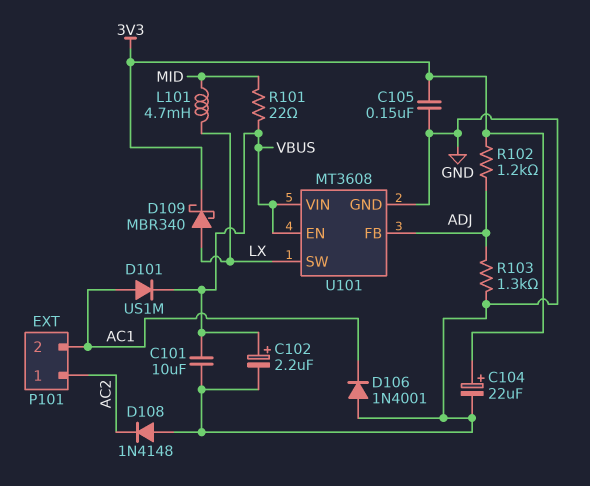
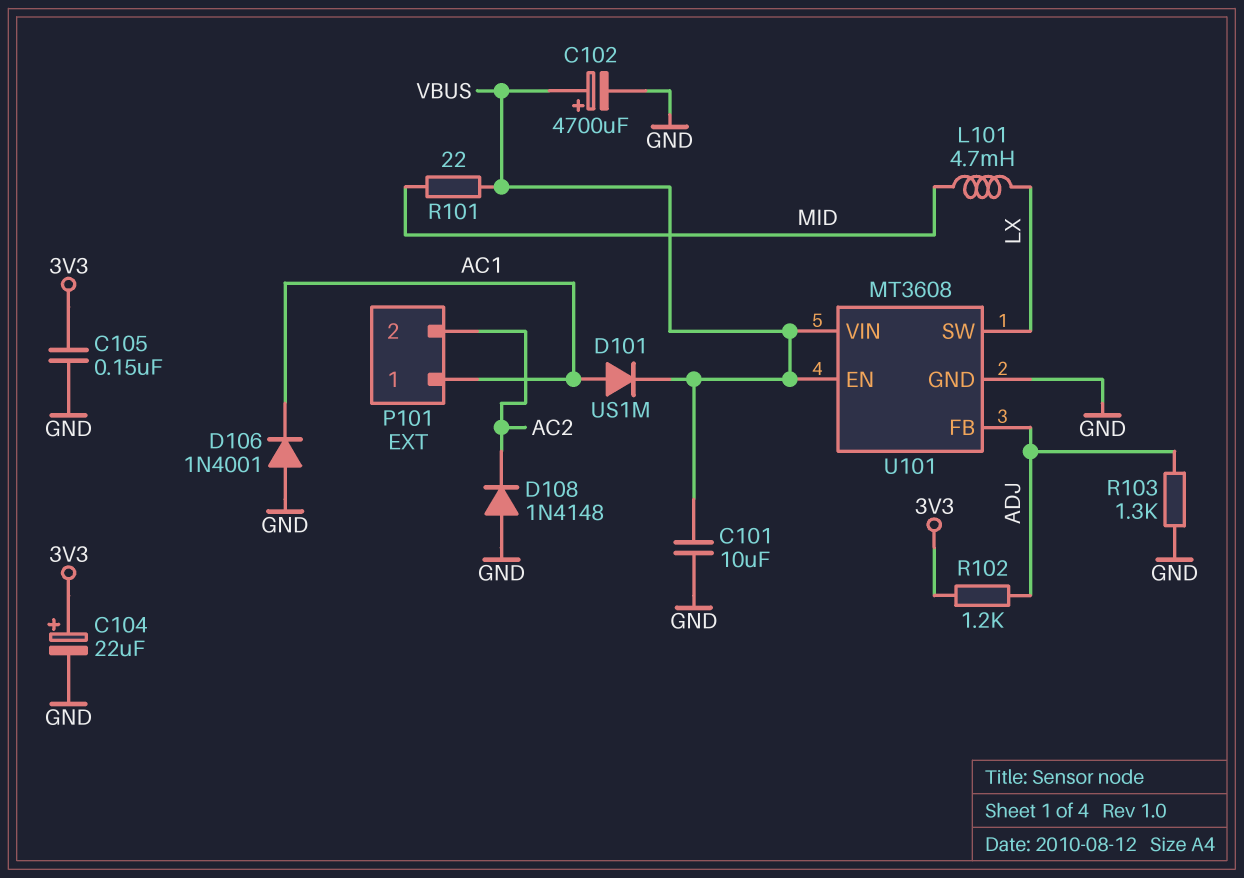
C102: 2.2uF (plus VBUS, minus GND) -> 4700uF (plus VBUS, minus GND)
D109: schottky MBR340 (A LX, K 3V3) -> none
P101 pin 1: AC2 -> AC1
P101 pin 2: AC1 -> AC2

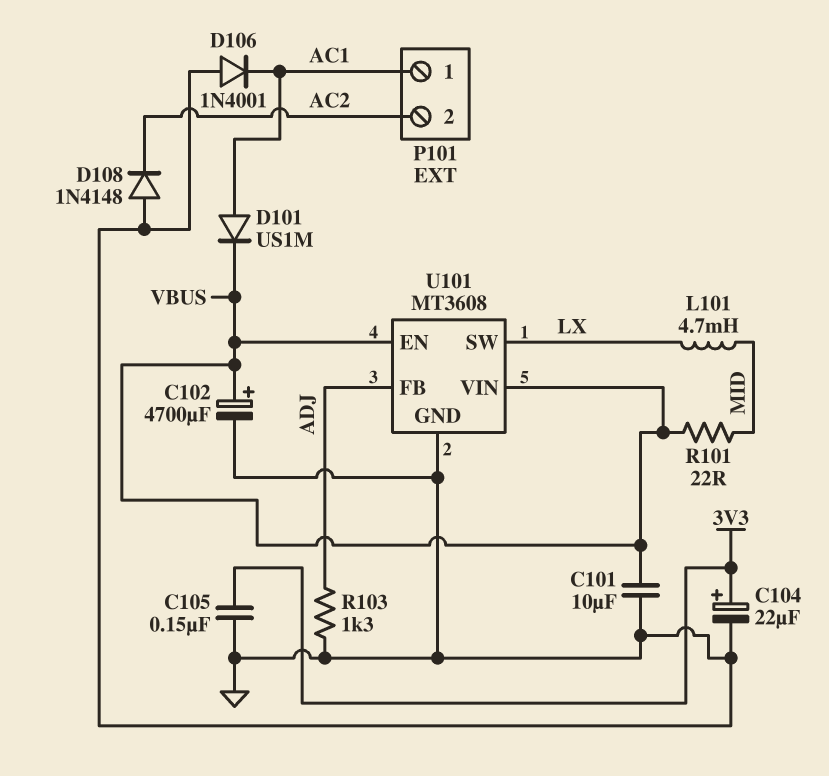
R102: 1.2k (3V3, ADJ) -> none

